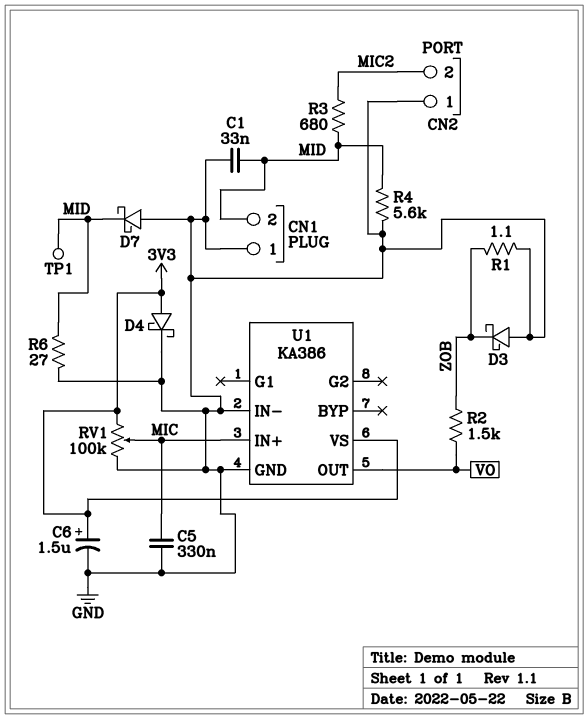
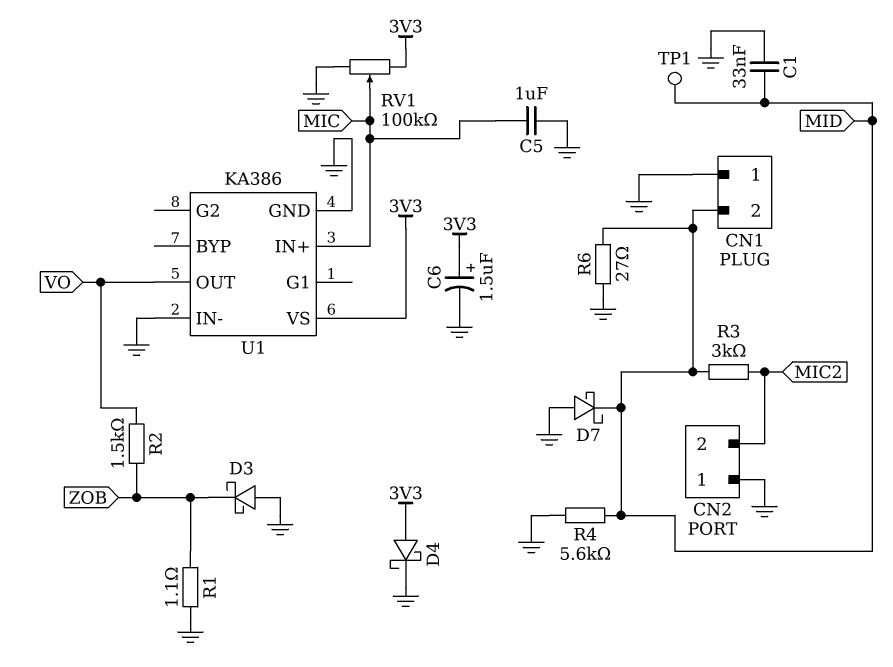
C5: 330nF (GND, MIC) -> 1uF (GND, MIC)
R3: 680 (MIC2, MID) -> 3k (MIC2, MID)

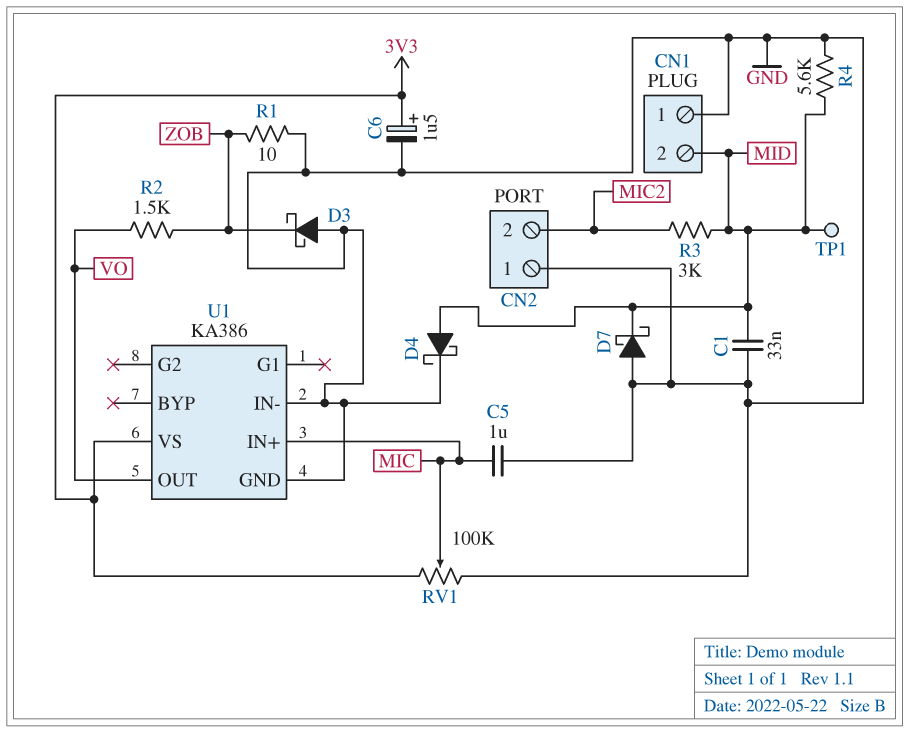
D4: schottky (A 3V3, K GND) -> schottky (A MID, K GND)
R1: 1.1 (GND, ZOB) -> 10 (GND, ZOB)
R6: 27 (GND, MID) -> none

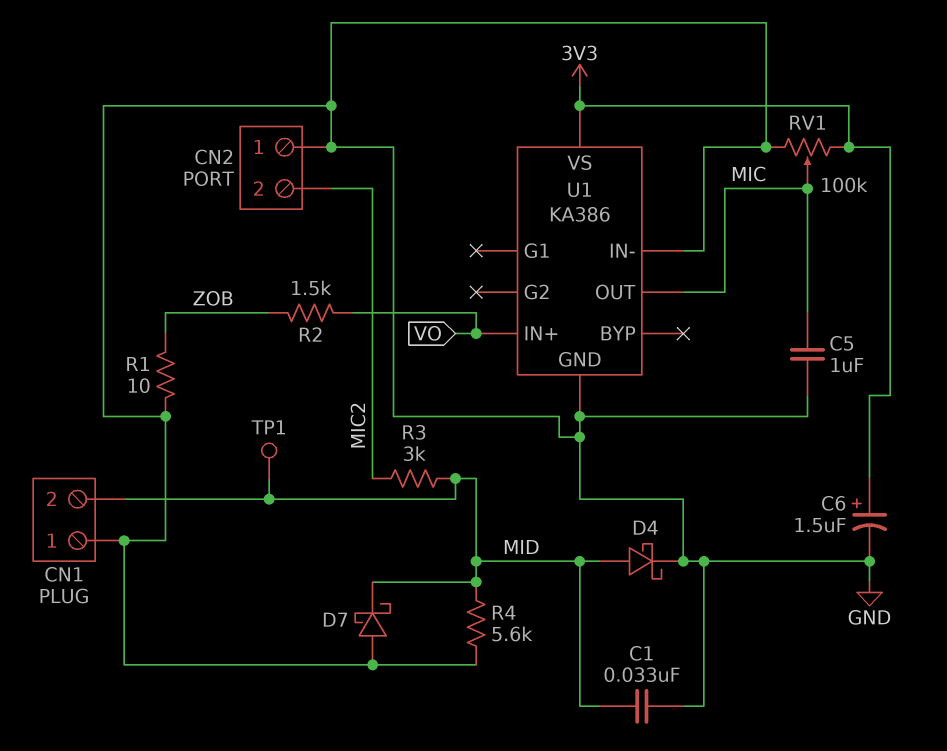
D3: schottky (A GND, K ZOB) -> none
U1 pin IN+: MIC -> VO
U1 pin OUT: VO -> MIC

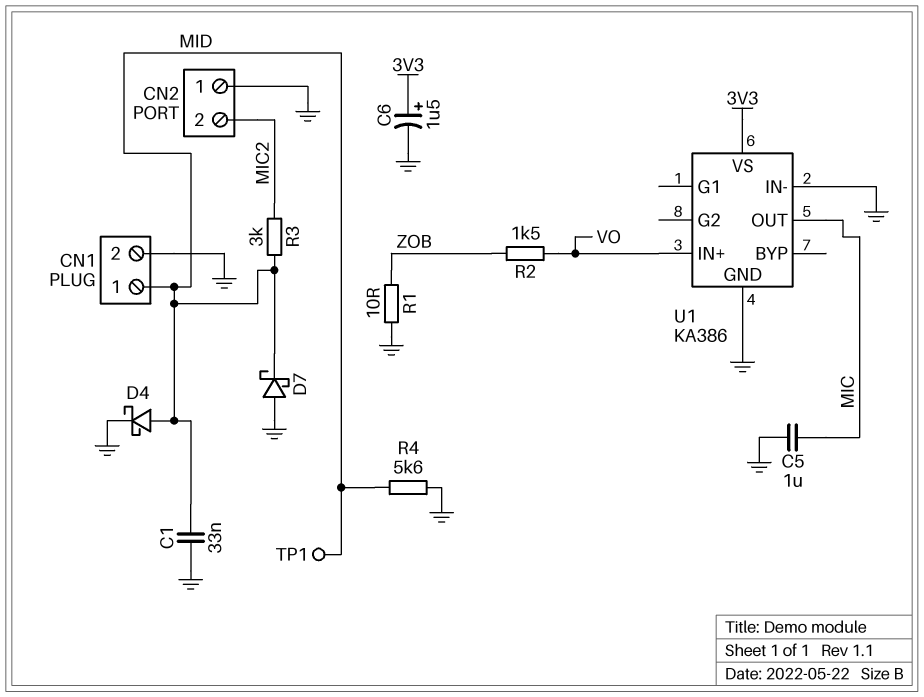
CN1 pin 1: GND -> MID
CN1 pin 2: MID -> GND
RV1: 100k (3V3, GND, wiper MIC) -> none

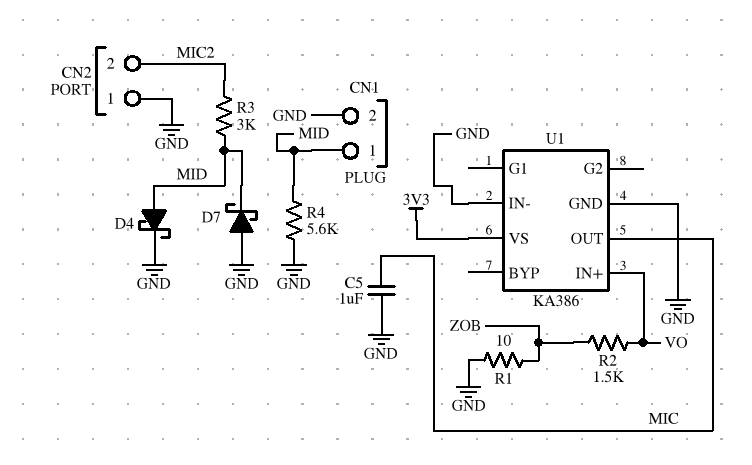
C1: 33nF (GND, MID) -> none
C6: 1.5uF (plus 3V3, minus GND) -> none
TP1: test point (MID) -> none

